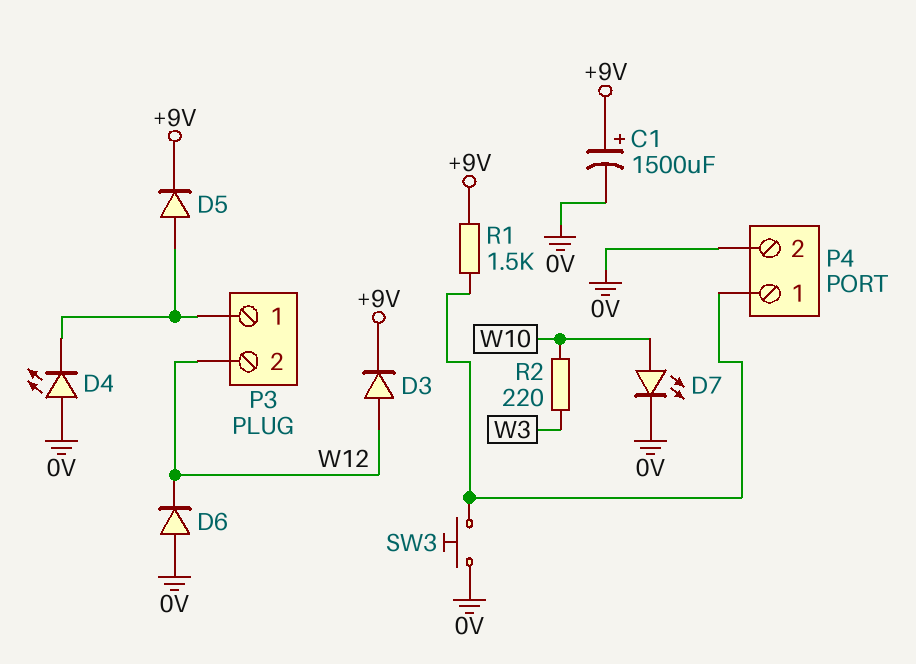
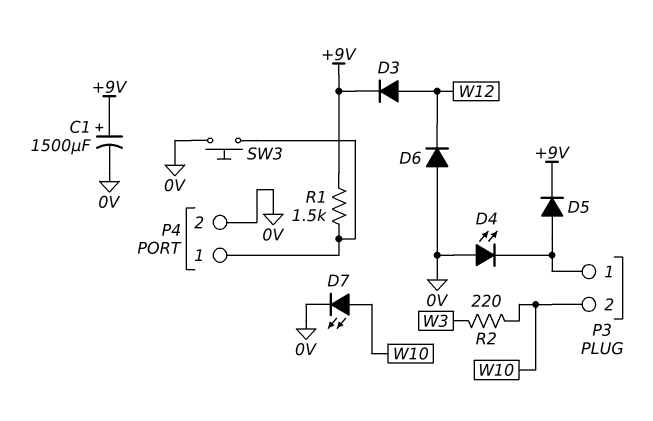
P3 pin 2: W12 -> W10

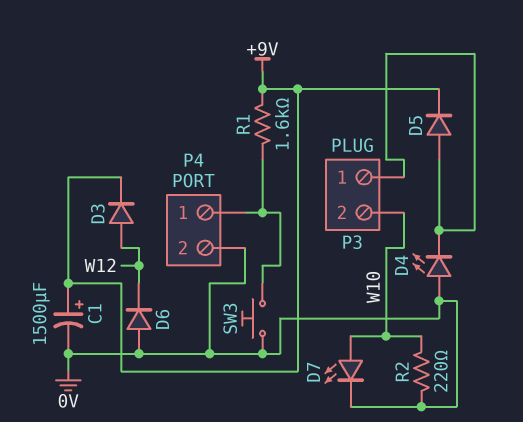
R1: 1.5k (+9V, P4/1) -> 1.6k (+9V, P4/1)
R2: 220 (W3, W10) -> 220 (0V, W10)

